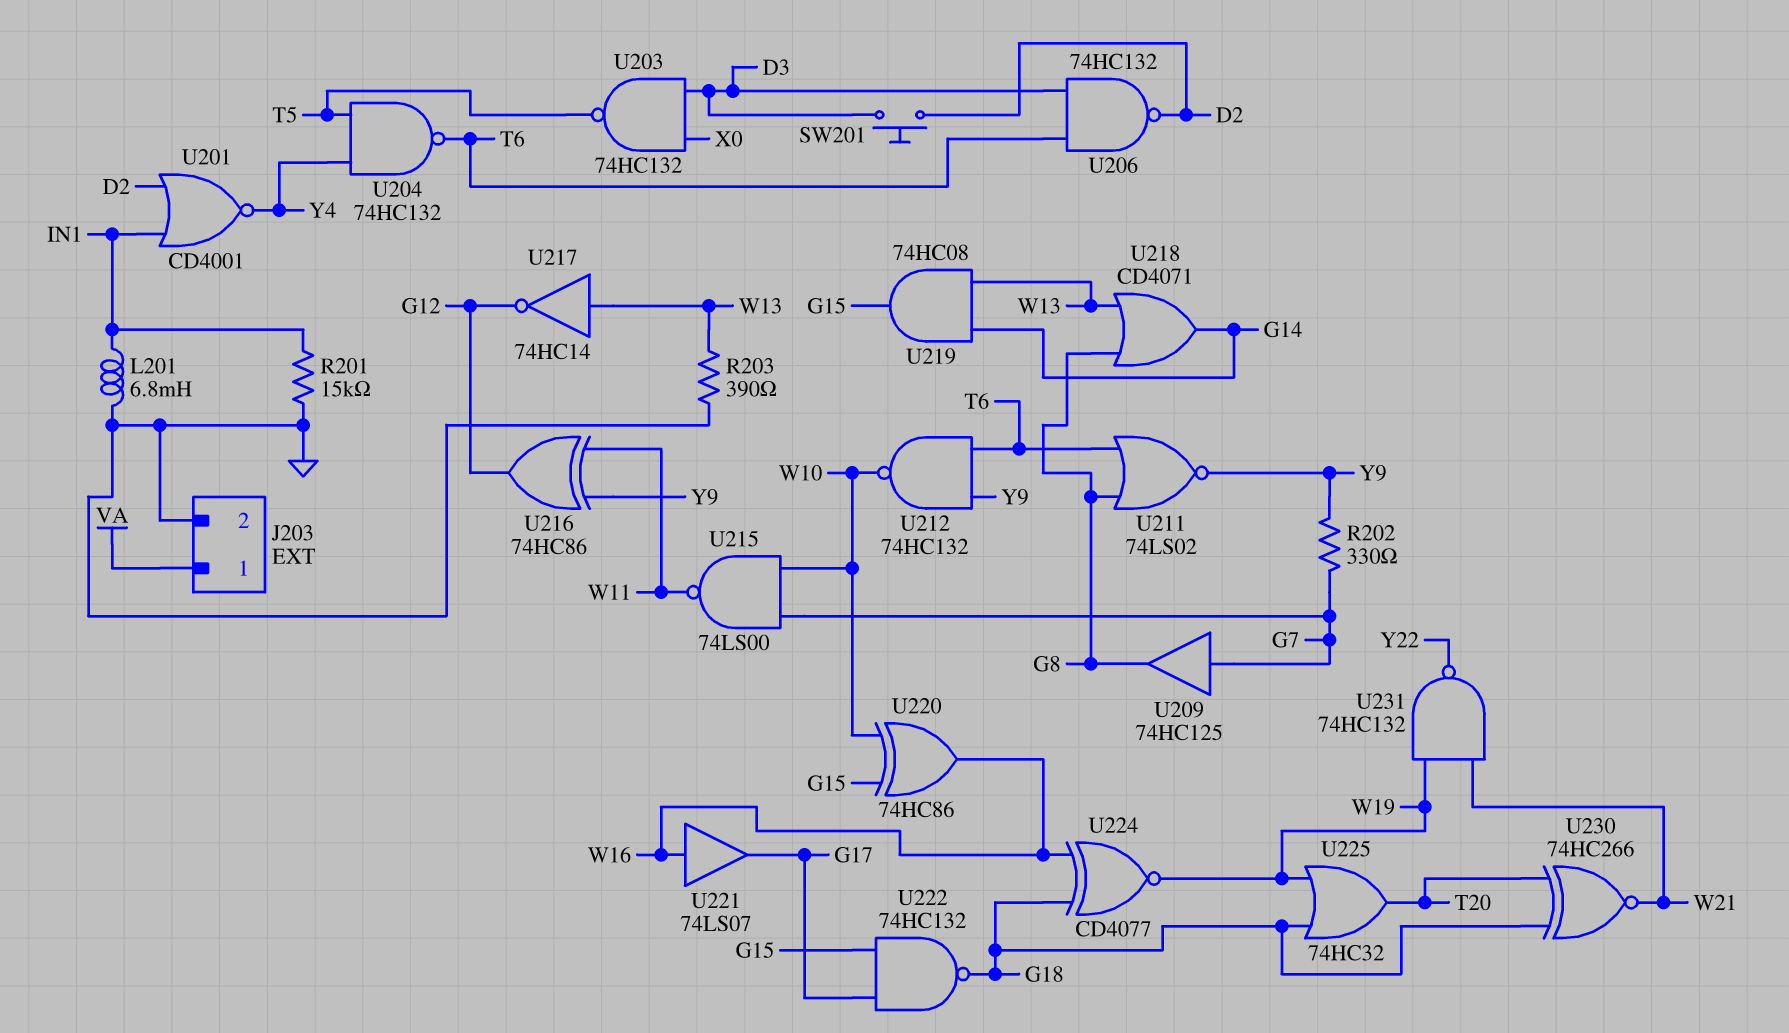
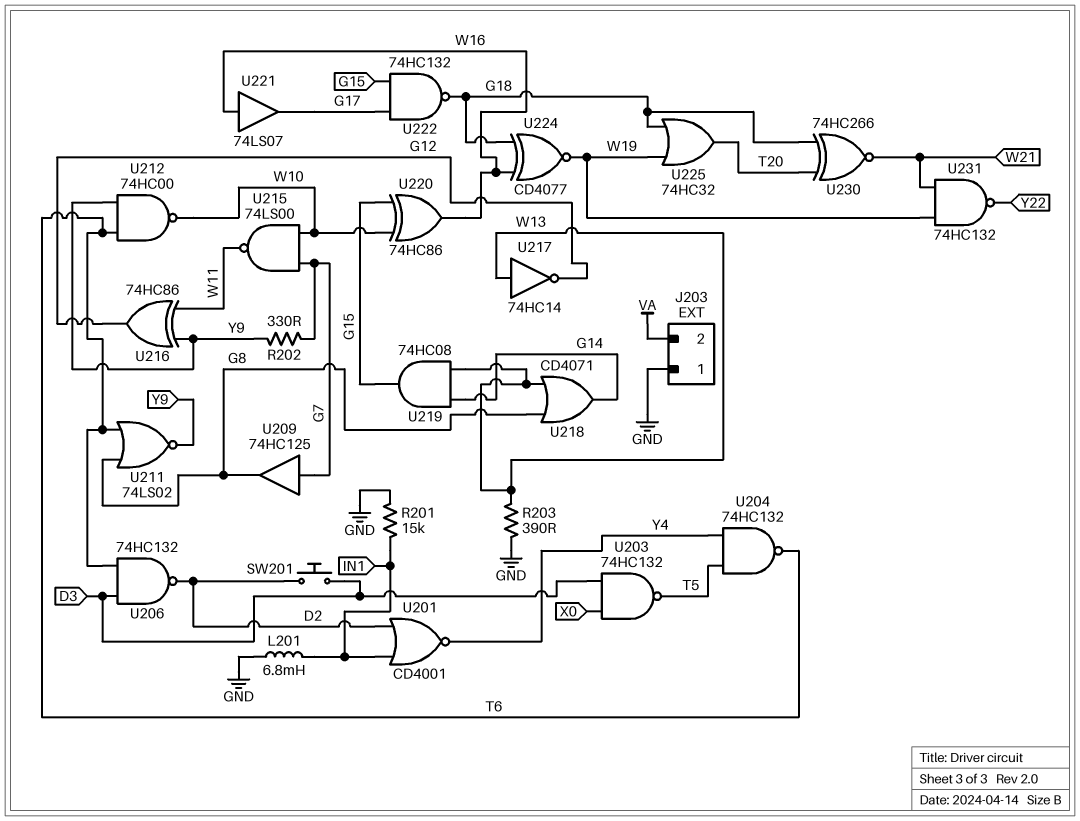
J203 pin 1: VA -> GND
J203 pin 2: GND -> VA
U212: NAND 74HC132 (in T6, in Y9, out W10) -> NAND 74HC00 (in T6, in Y9, out W10)

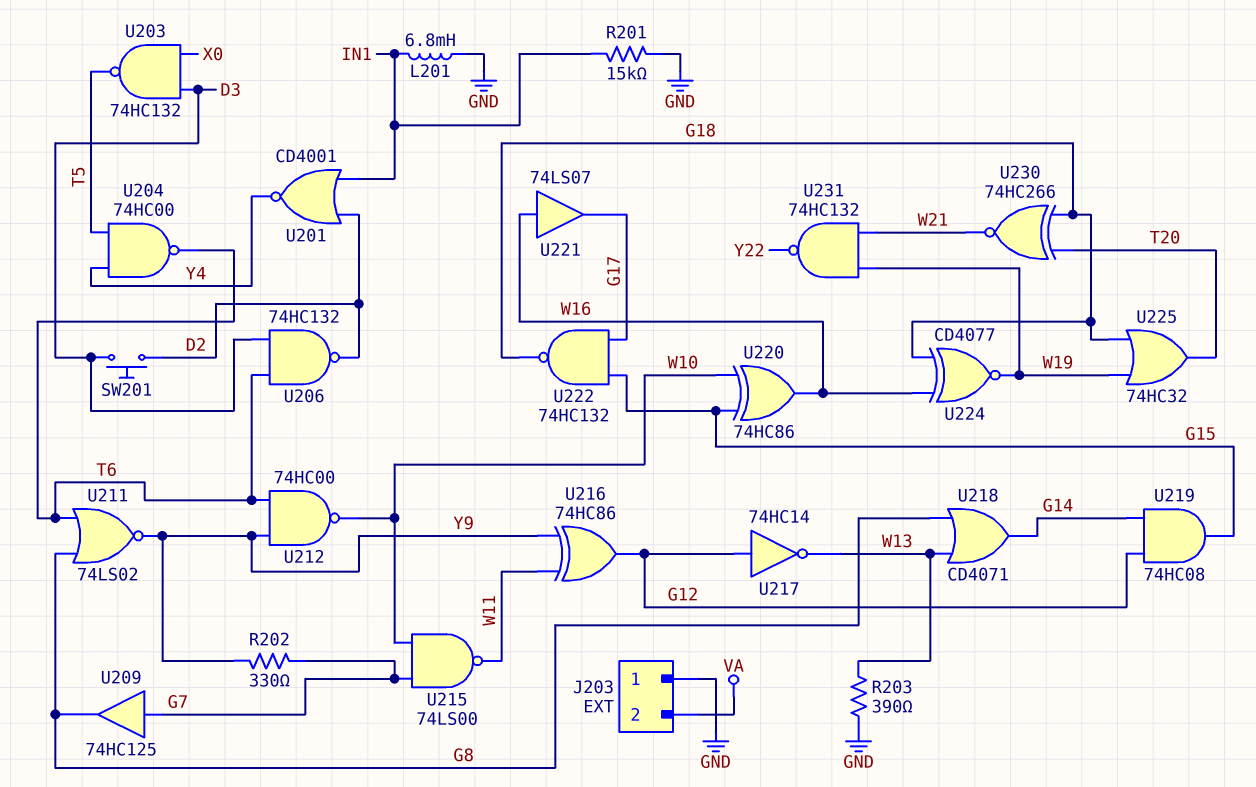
U204: NAND 74HC132 (in T5, in Y4, out T6) -> NAND 74HC00 (in T5, in Y4, out T6)
U217: NOT 74HC14 (in W13, out G12) -> NOT 74HC14 (in G12, out W13)
U219: AND 74HC08 (in G14, in W13, out G15) -> AND 74HC08 (in G12, in G14, out G15)

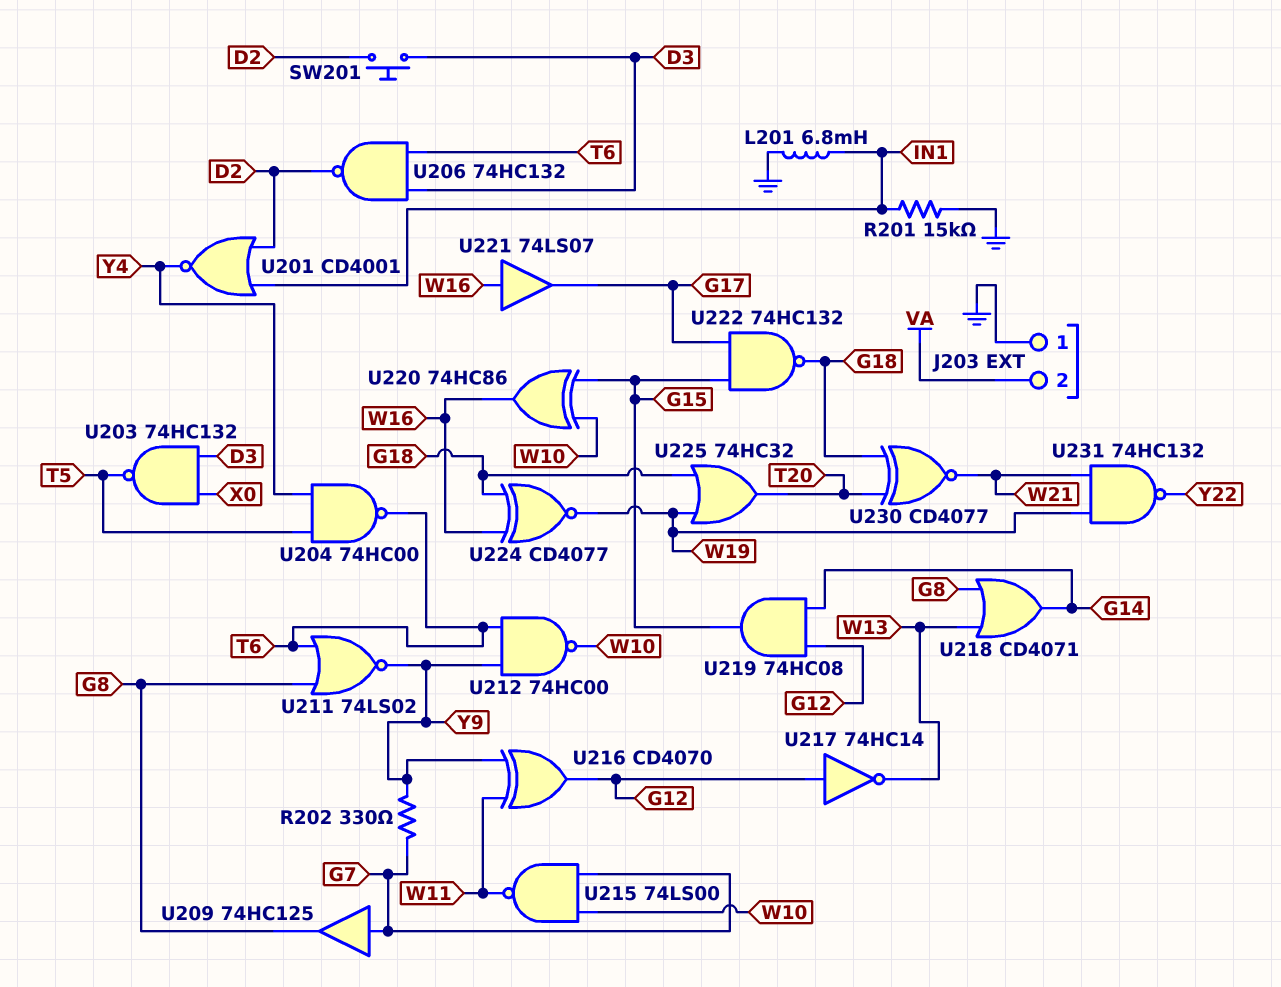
R203: 390 (GND, W13) -> none
U216: XOR 74HC86 (in W11, in Y9, out G12) -> XOR CD4070 (in W11, in Y9, out G12)
U230: XNOR 74HC266 (in G18, in T20, out W21) -> XNOR CD4077 (in G18, in T20, out W21)

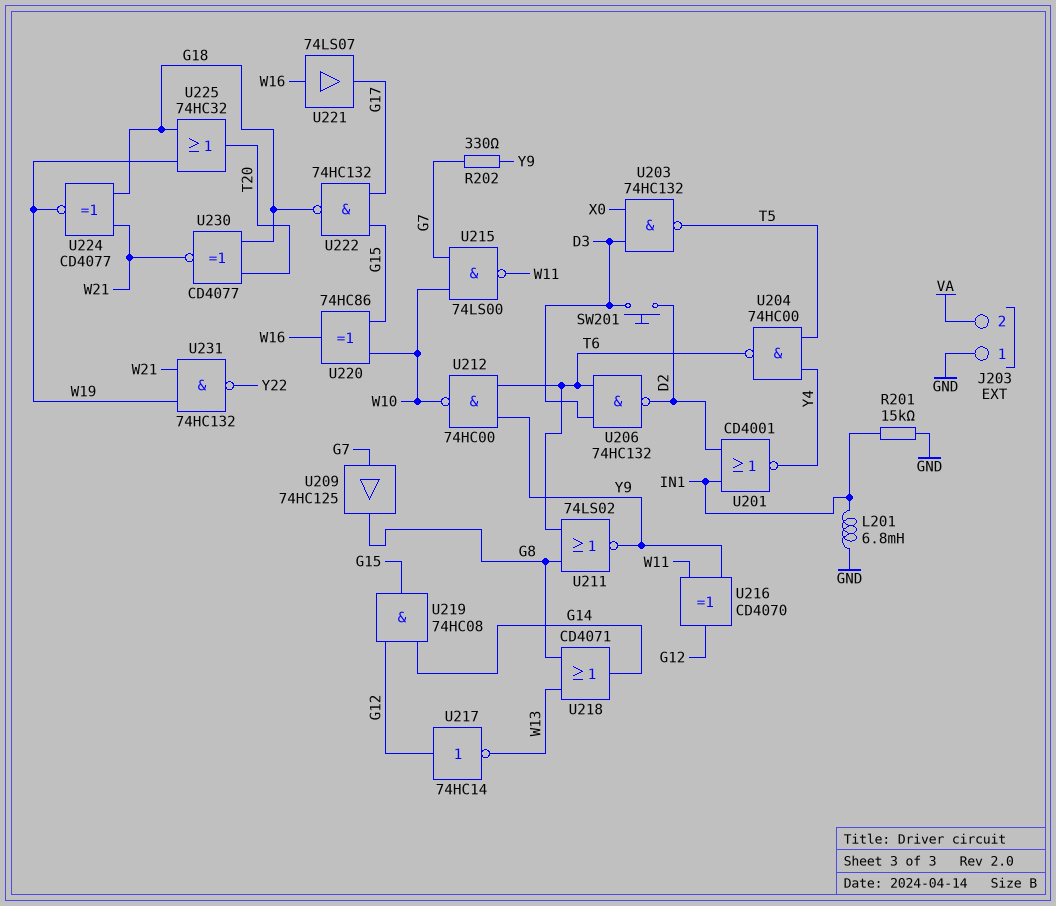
U224: XNOR CD4077 (in G18, in W16, out W19) -> XNOR CD4077 (in G18, in W21, out W19)

